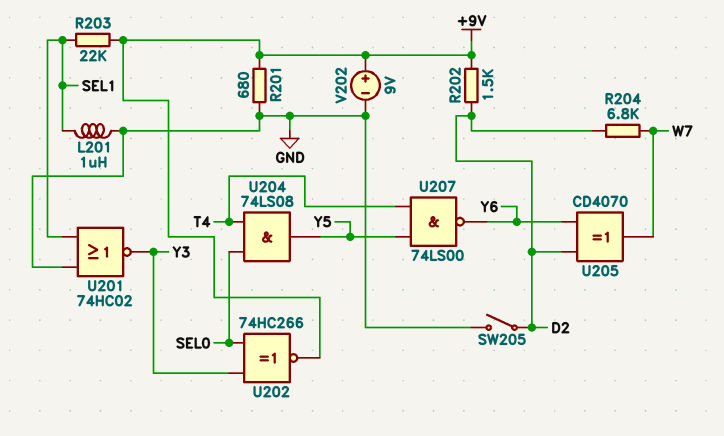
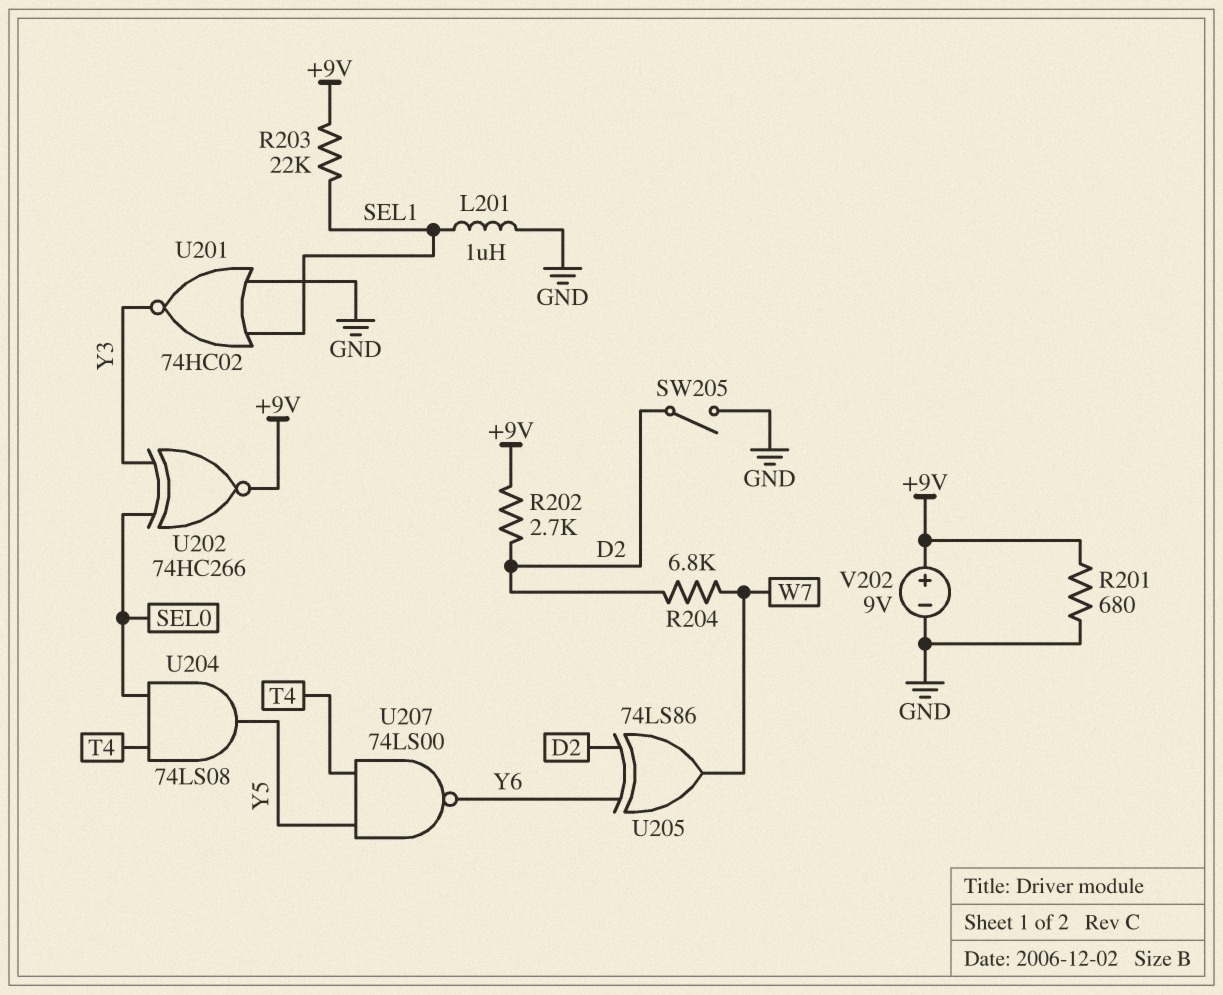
R202: 1.5k (+9V, D2) -> 2.7k (+9V, D2)
U205: XOR CD4070 (in D2, in Y6, out W7) -> XOR 74LS86 (in D2, in Y6, out W7)

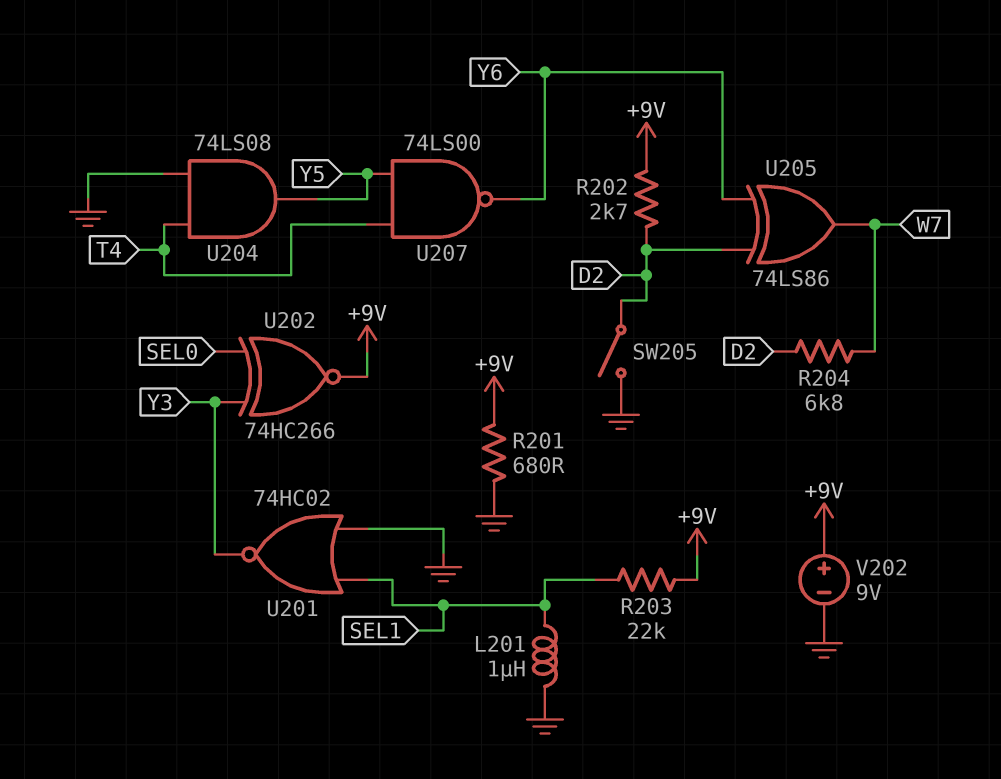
U204: AND 74LS08 (in SEL0, in T4, out Y5) -> AND 74LS08 (in GND, in T4, out Y5)

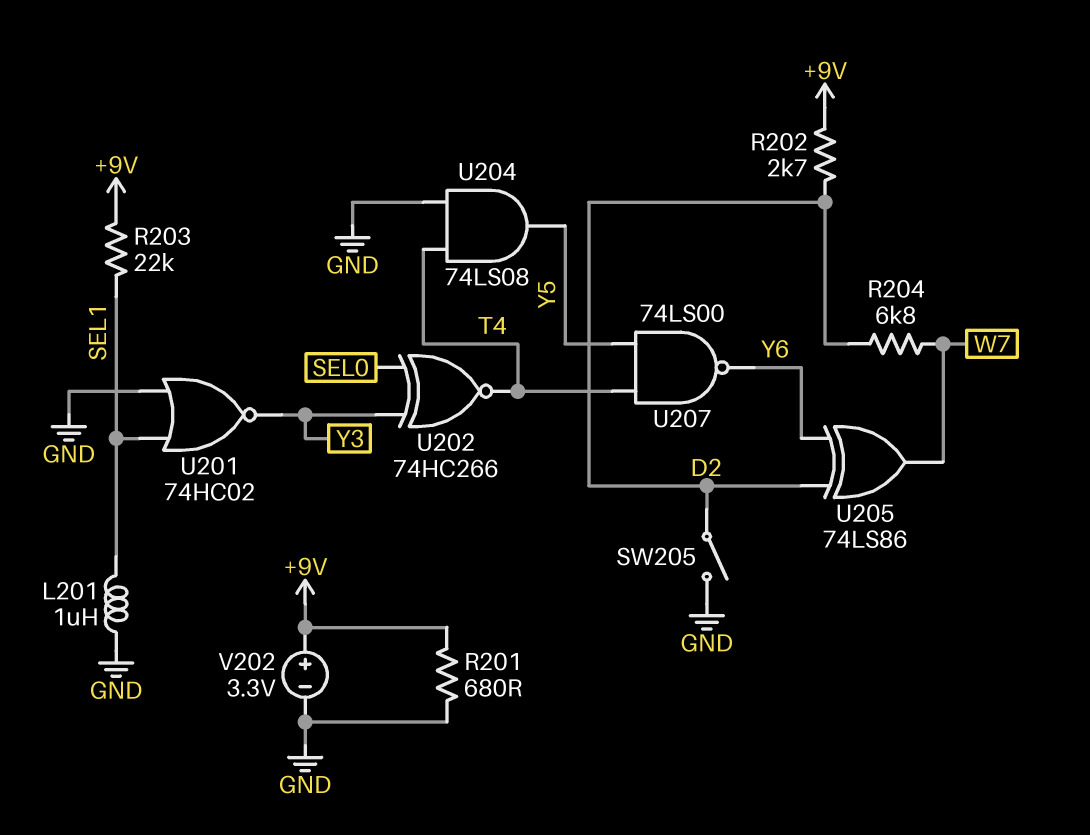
U202: XNOR 74HC266 (in SEL0, in Y3, out +9V) -> XNOR 74HC266 (in SEL0, in Y3, out T4)
V202: 9V (plus +9V, minus GND) -> 3.3V (plus +9V, minus GND)

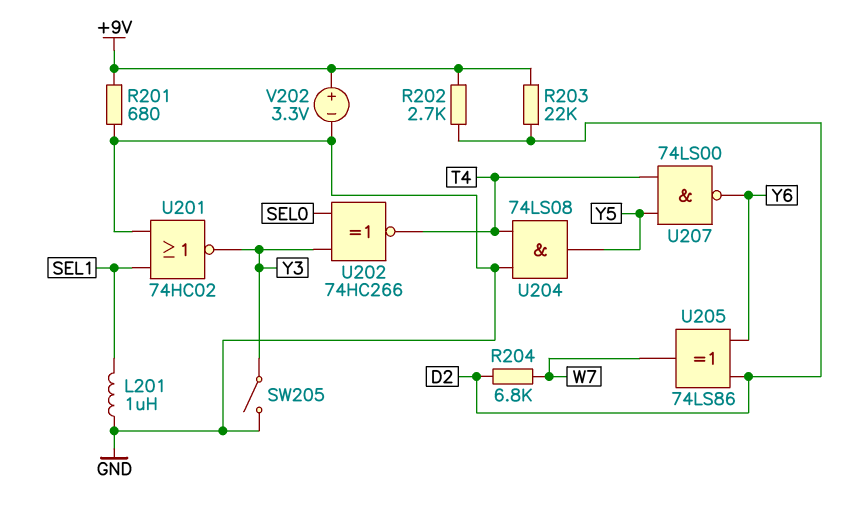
R203: 22k (+9V, SEL1) -> 22k (+9V, D2)
SW205: switch (D2, GND) -> switch (GND, Y3)

